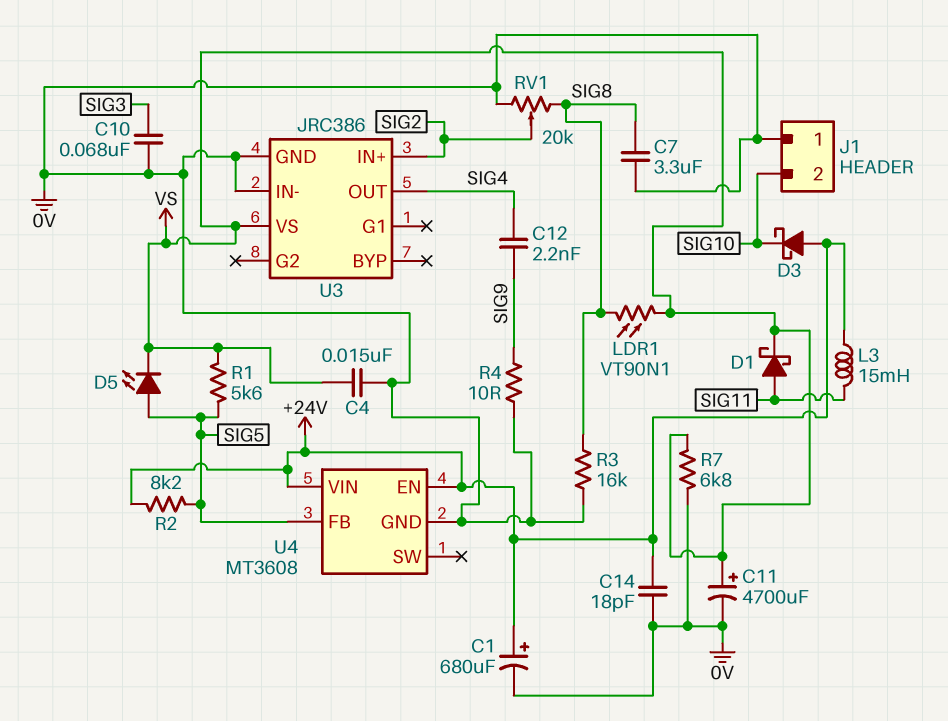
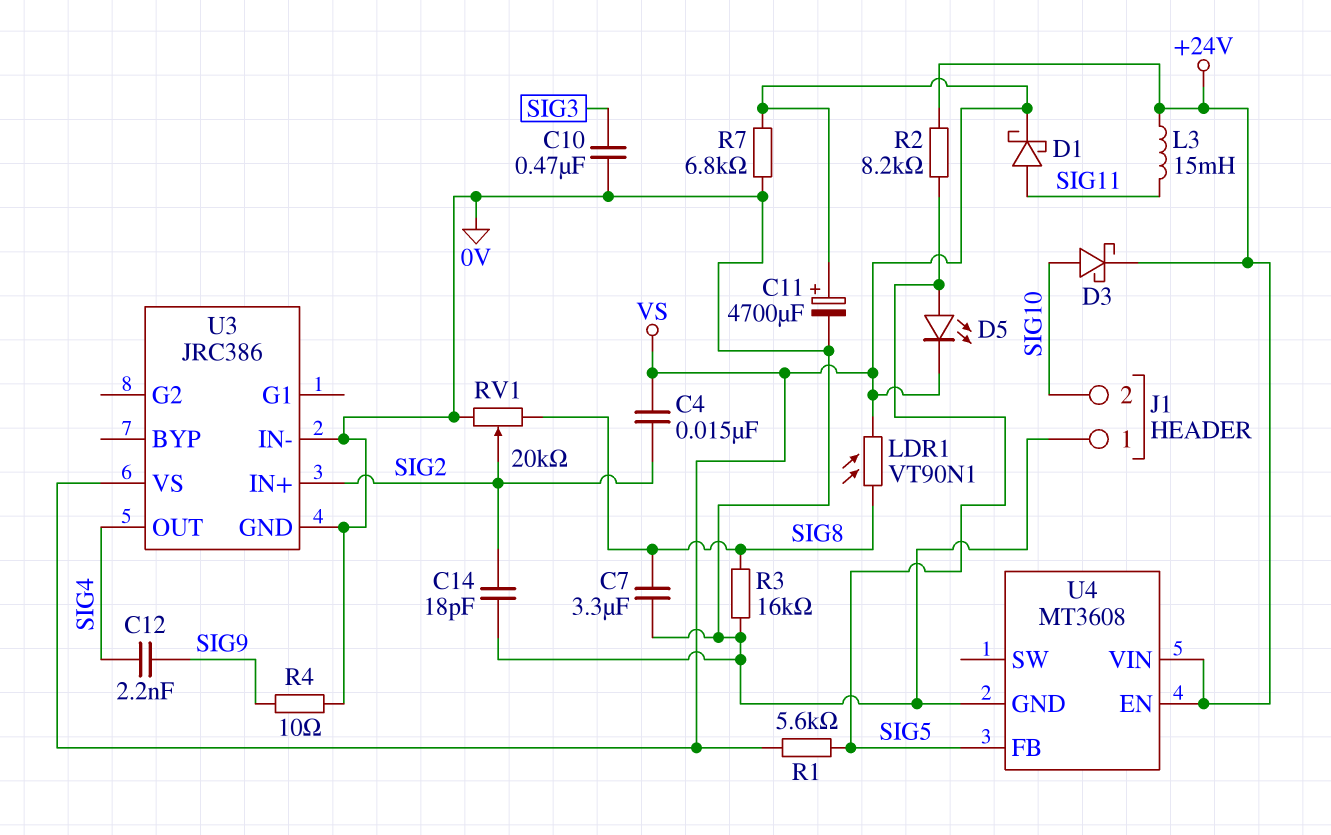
C1: 680uF (plus +24V, minus 0V) -> none
C4: 15nF (0V, VS) -> 15nF (SIG2, VS)
C10: 68nF (0V, SIG3) -> 470nF (0V, SIG3)
C14: 18pF (+24V, 0V) -> 18pF (0V, SIG2)
D3: schottky (A +24V, K SIG10) -> schottky (A SIG10, K +24V)

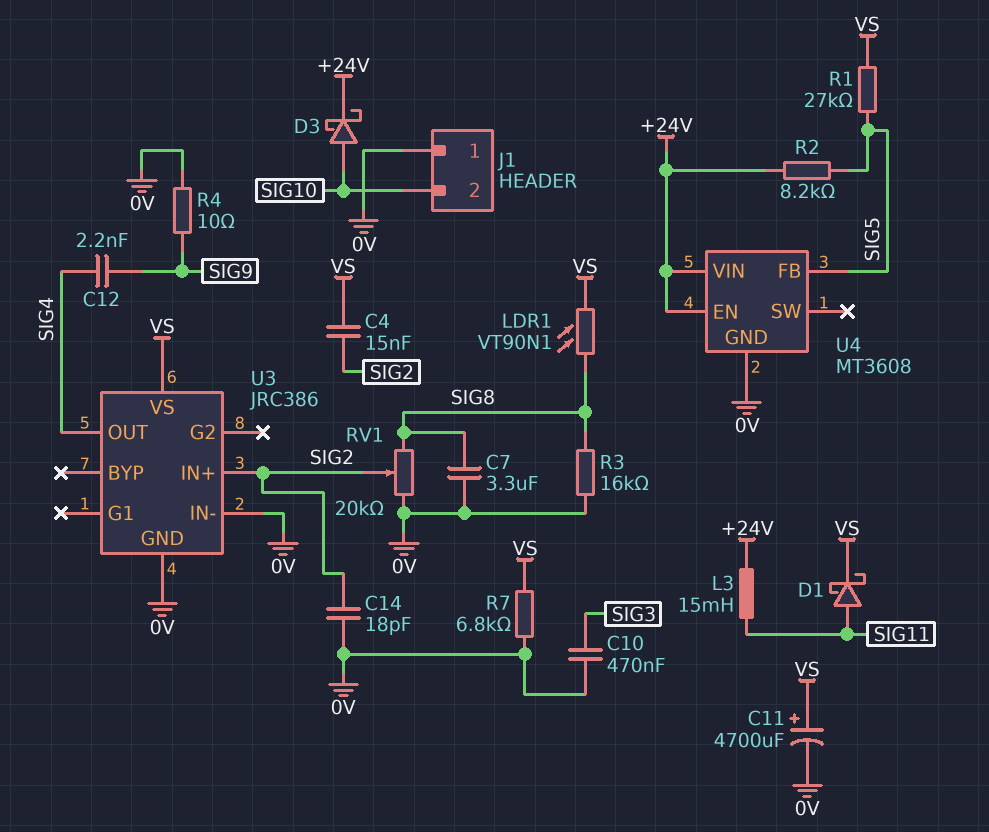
D5: LED (A SIG5, K VS) -> none
R1: 5.6k (SIG5, VS) -> 27k (SIG5, VS)

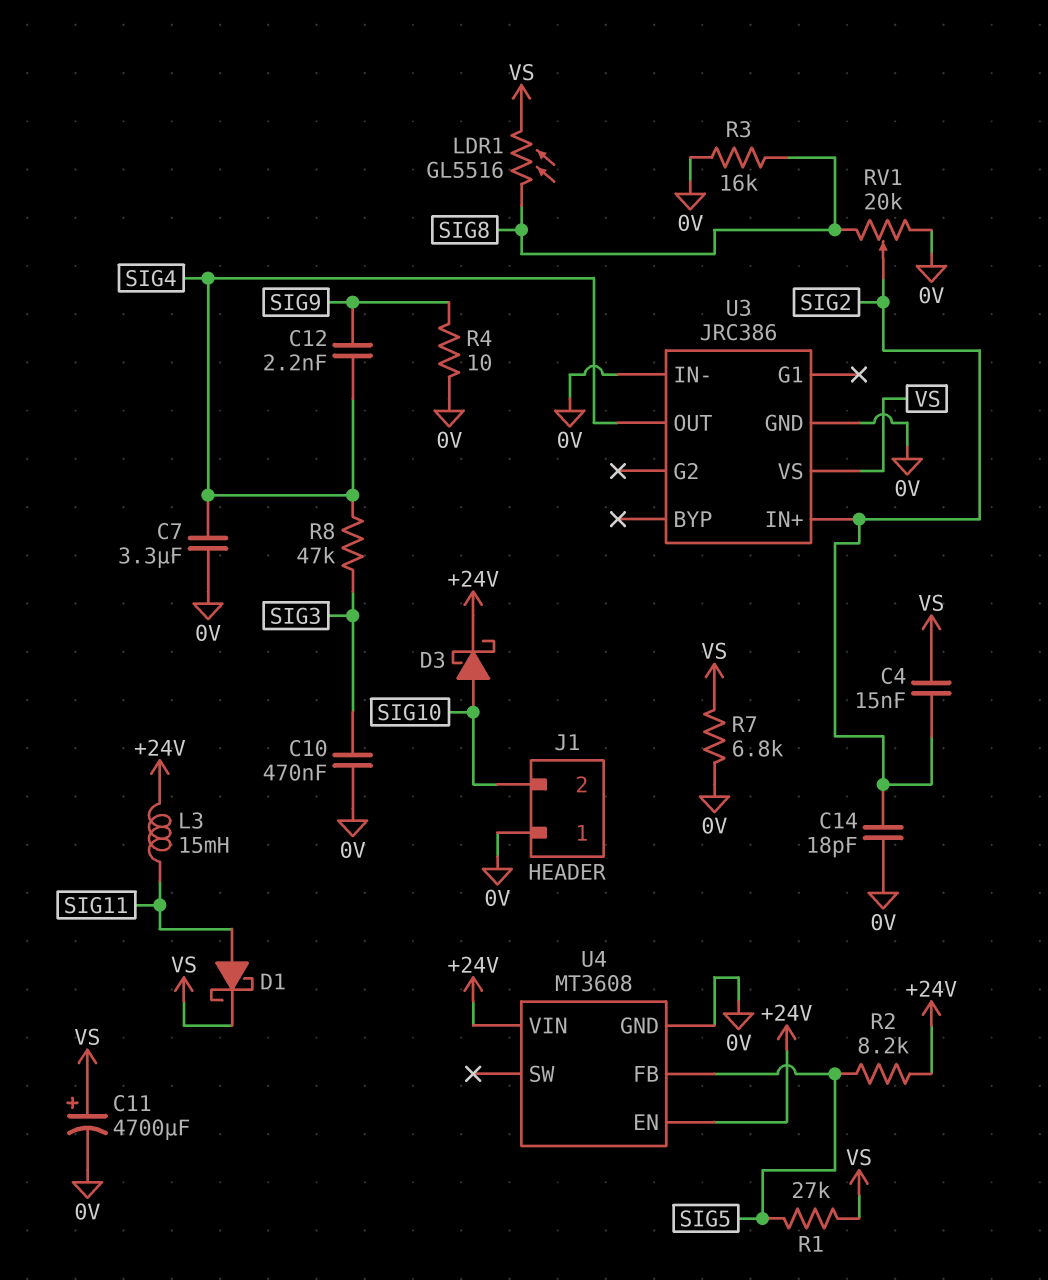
C7: 3.3uF (0V, SIG8) -> 3.3uF (0V, SIG4)
LDR1: VT90N1 (SIG8, VS) -> GL5516 (SIG8, VS)
R8: none -> 47k (SIG3, SIG4)

